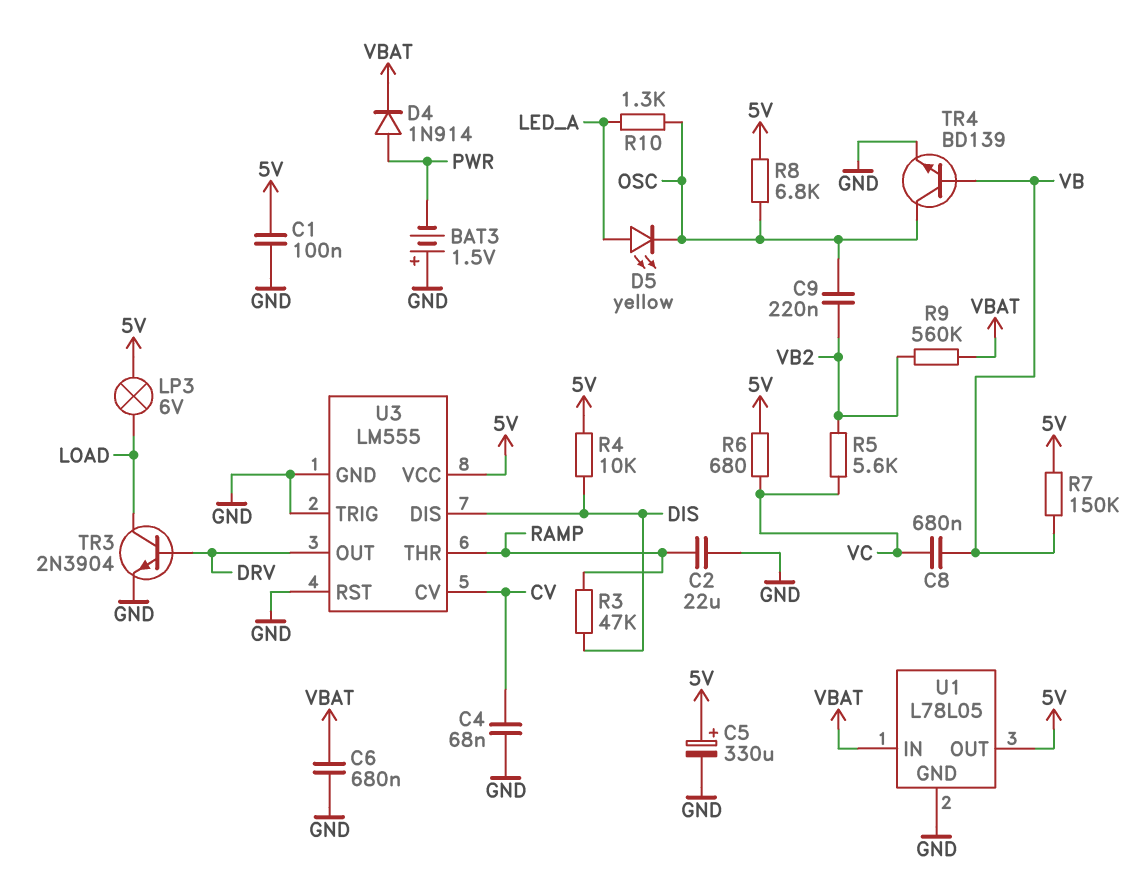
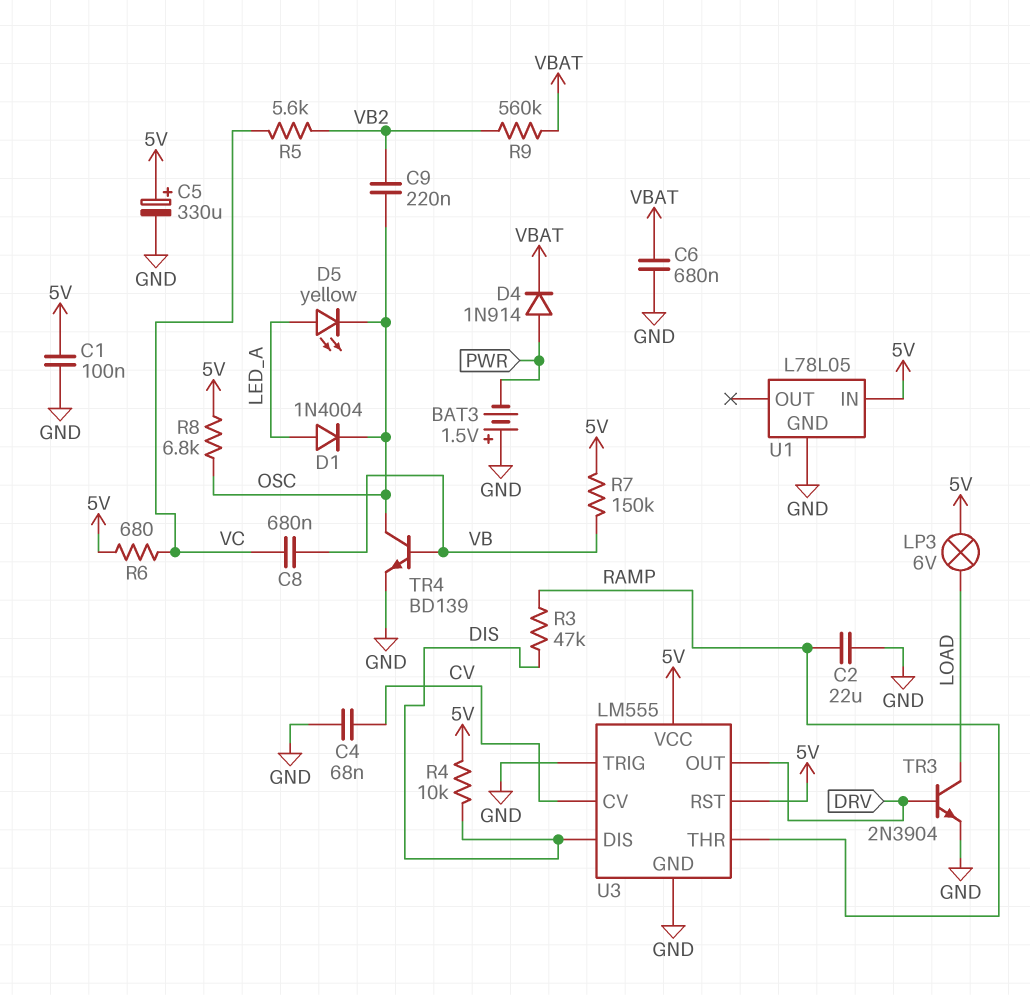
D1: none -> diode 1N4004 (A LED_A, K OSC)
R10: 1.3k (LED_A, OSC) -> none
U1 pin IN: VBAT -> 5V
U1 pin OUT: 5V -> none
U3 pin RST: GND -> 5V

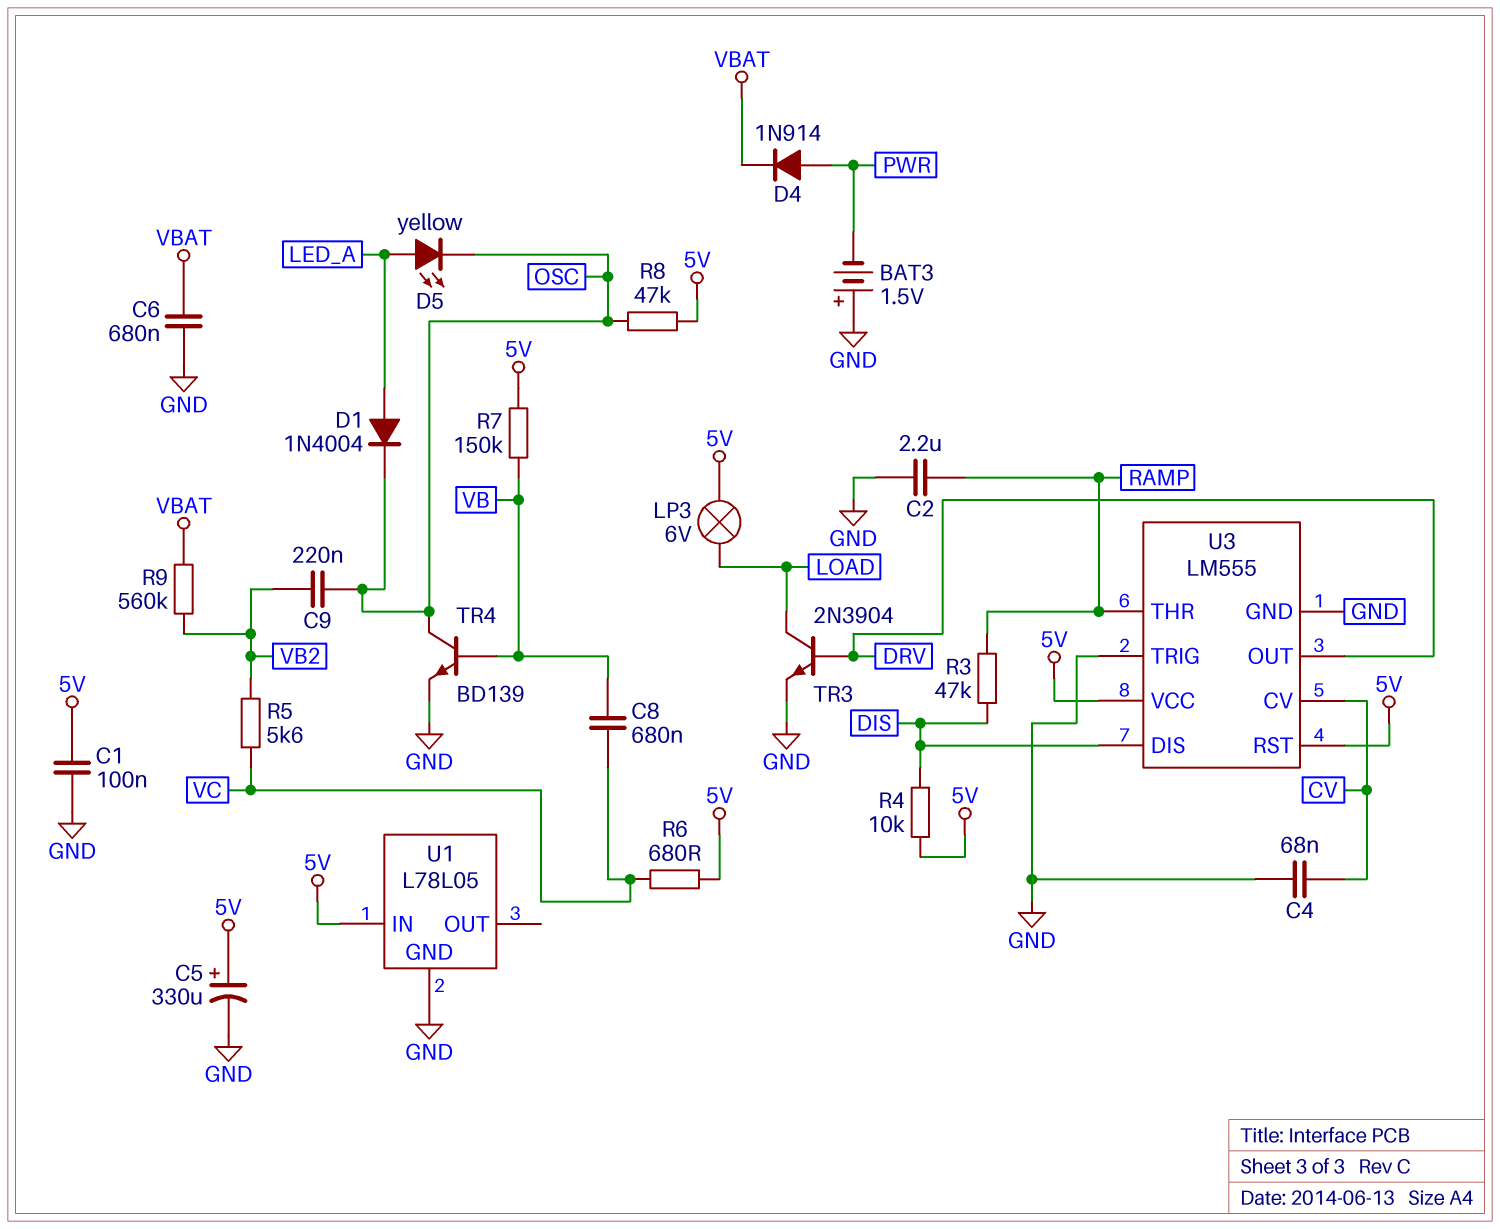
C2: 22uF (GND, RAMP) -> 2.2uF (GND, RAMP)
R8: 6.8k (5V, OSC) -> 47k (5V, OSC)

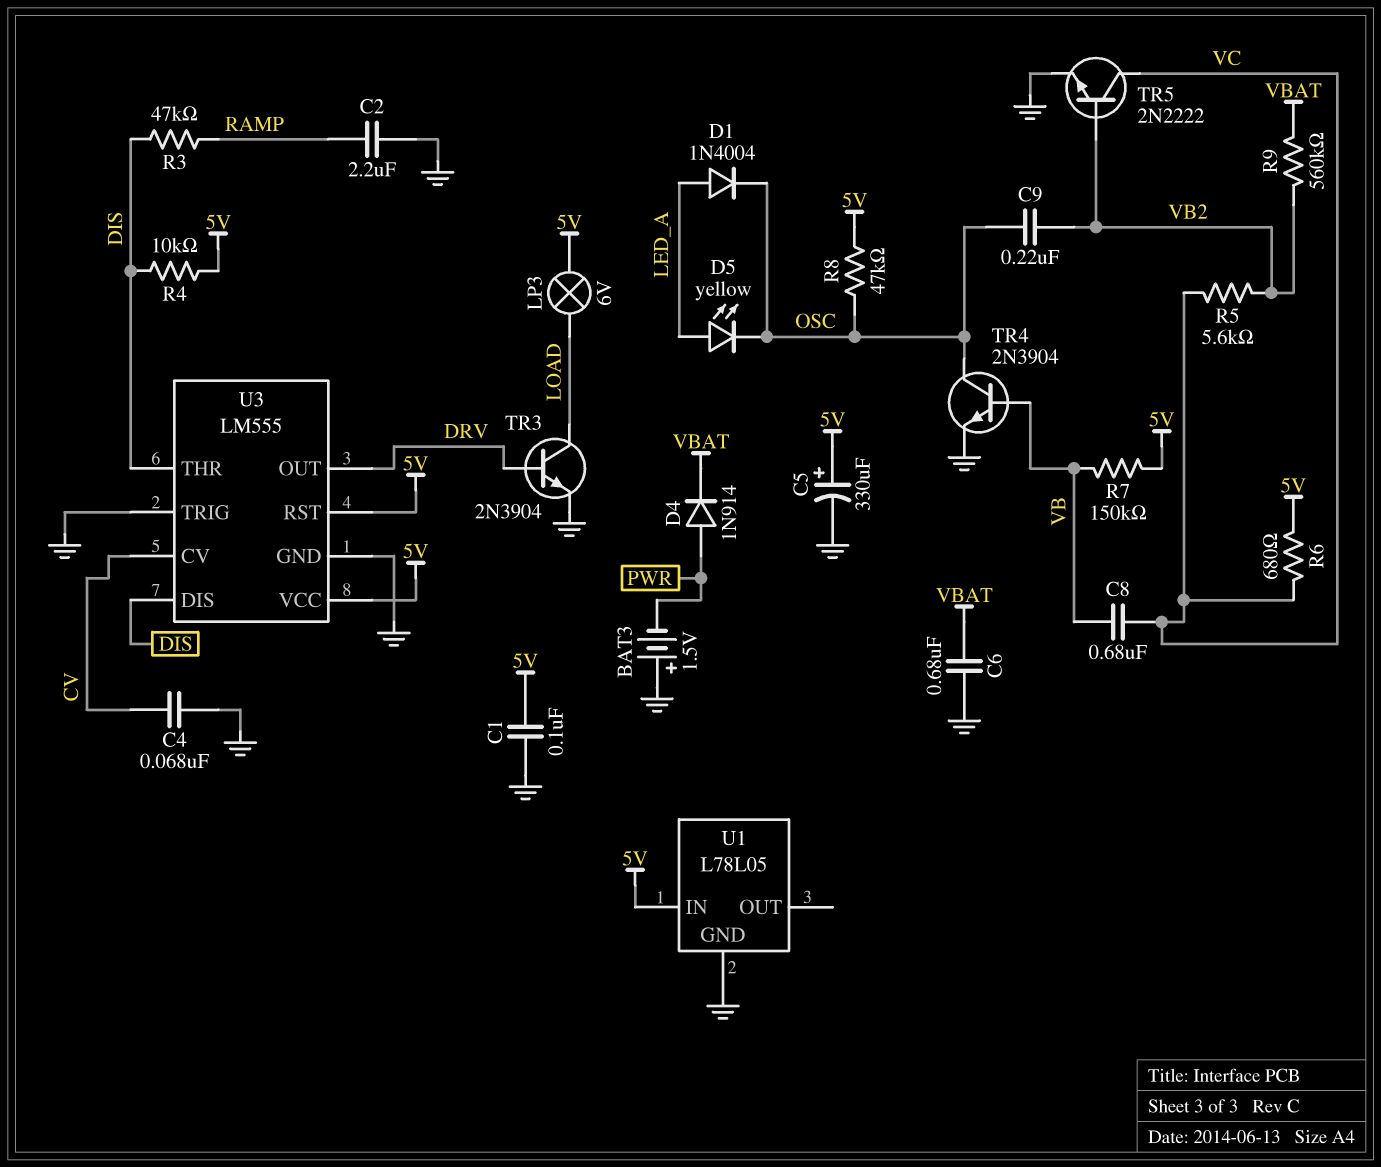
TR4: NPN BD139 (B VB, C OSC, E GND) -> NPN 2N3904 (B VB, C OSC, E GND)
TR5: none -> NPN 2N2222 (B VB2, C VC, E GND)
U3 pin THR: RAMP -> DIS

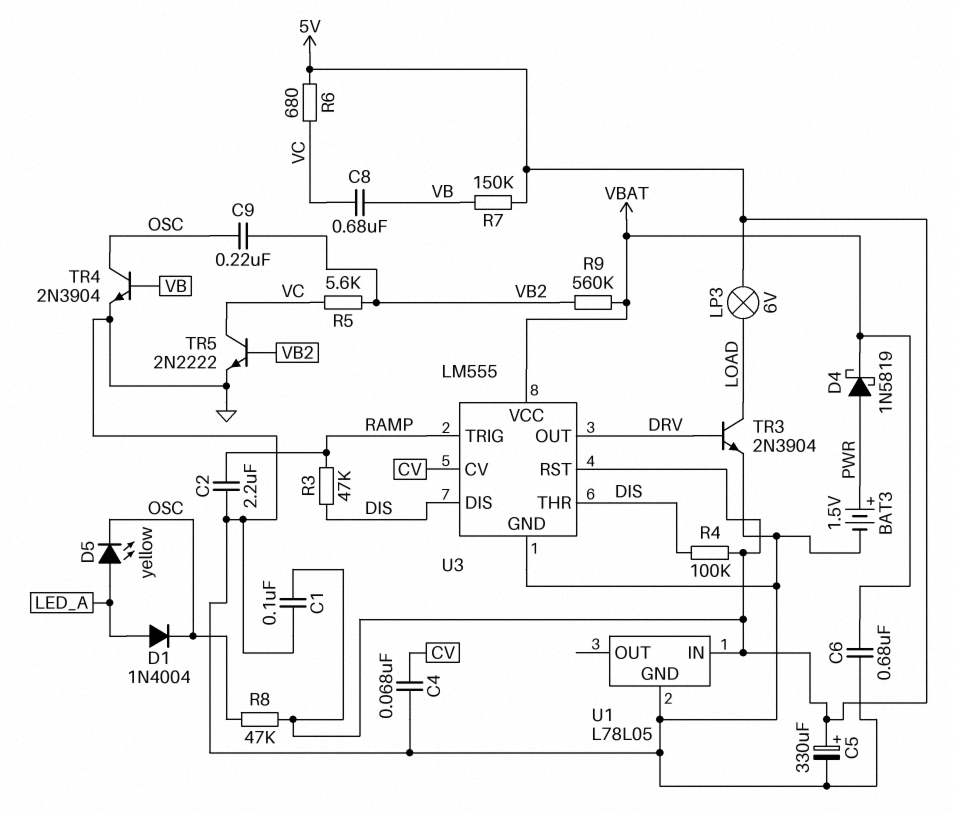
BAT3: 1.5V (plus GND, minus PWR) -> 1.5V (plus PWR, minus GND)
D4: diode 1N914 (A PWR, K VBAT) -> schottky 1N5819 (A PWR, K VBAT)
R4: 10k (5V, DIS) -> 100k (5V, DIS)
U3 pin TRIG: GND -> RAMP
U3 pin VCC: 5V -> VBAT

